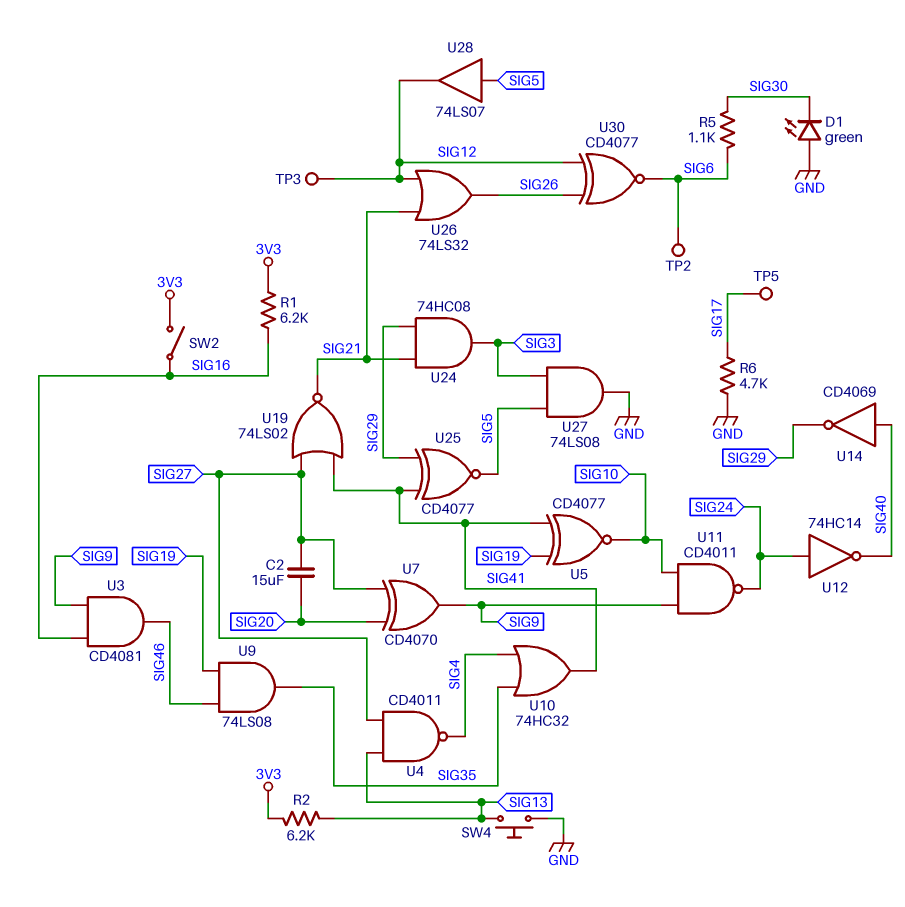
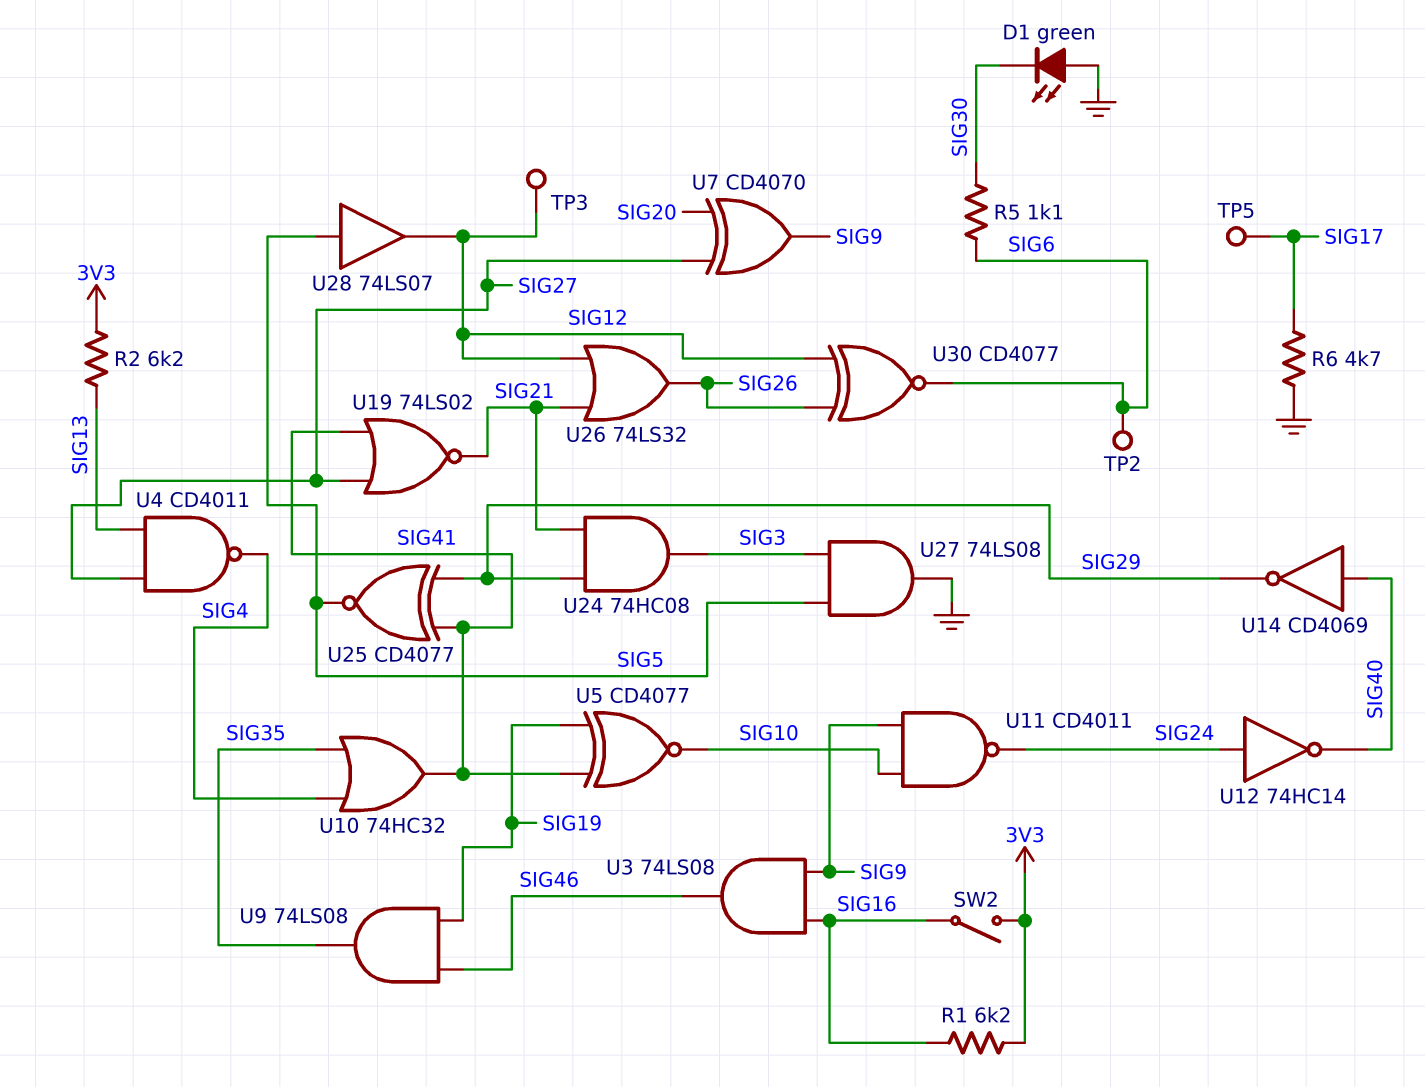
C2: 15uF (SIG20, SIG27) -> none
SW4: button (GND, SIG13) -> none
U3: AND CD4081 (in SIG9, in SIG16, out SIG46) -> AND 74LS08 (in SIG9, in SIG16, out SIG46)

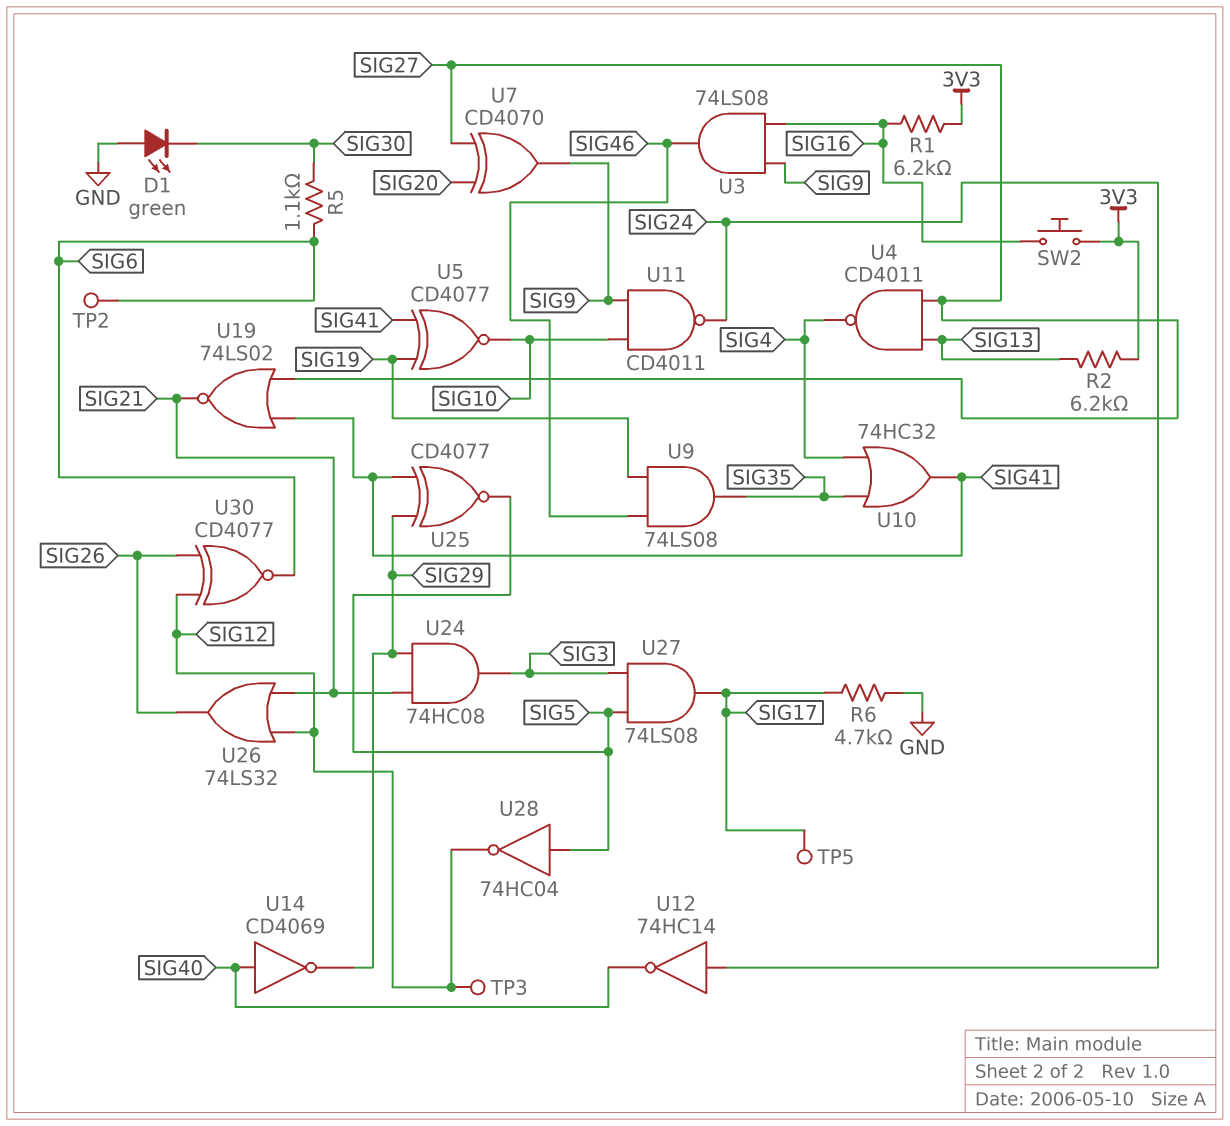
SW2: switch (3V3, SIG16) -> button (3V3, SIG16)
U27: AND 74LS08 (in SIG3, in SIG5, out GND) -> AND 74LS08 (in SIG3, in SIG5, out SIG17)
U28: buffer 74LS07 (in SIG5, out SIG12) -> NOT 74HC04 (in SIG5, out SIG12)

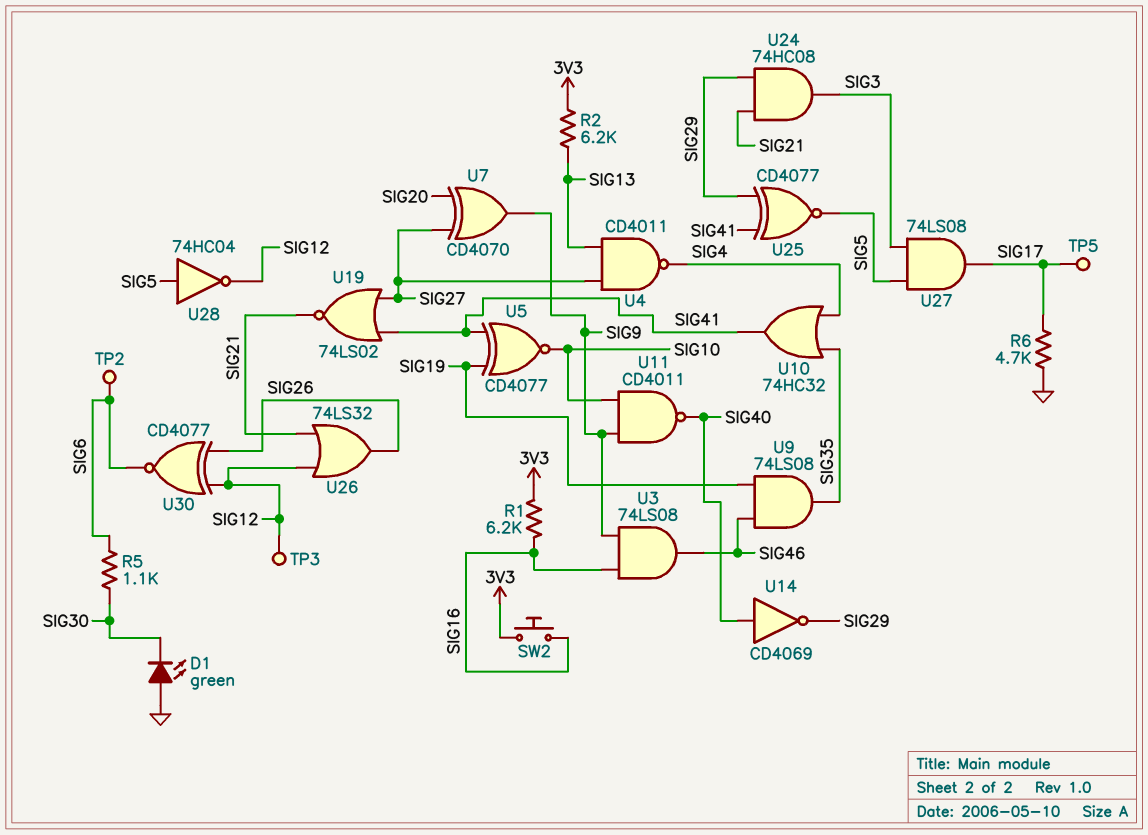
U11: NAND CD4011 (in SIG9, in SIG10, out SIG24) -> NAND CD4011 (in SIG9, in SIG10, out SIG40)
U12: NOT 74HC14 (in SIG24, out SIG40) -> none

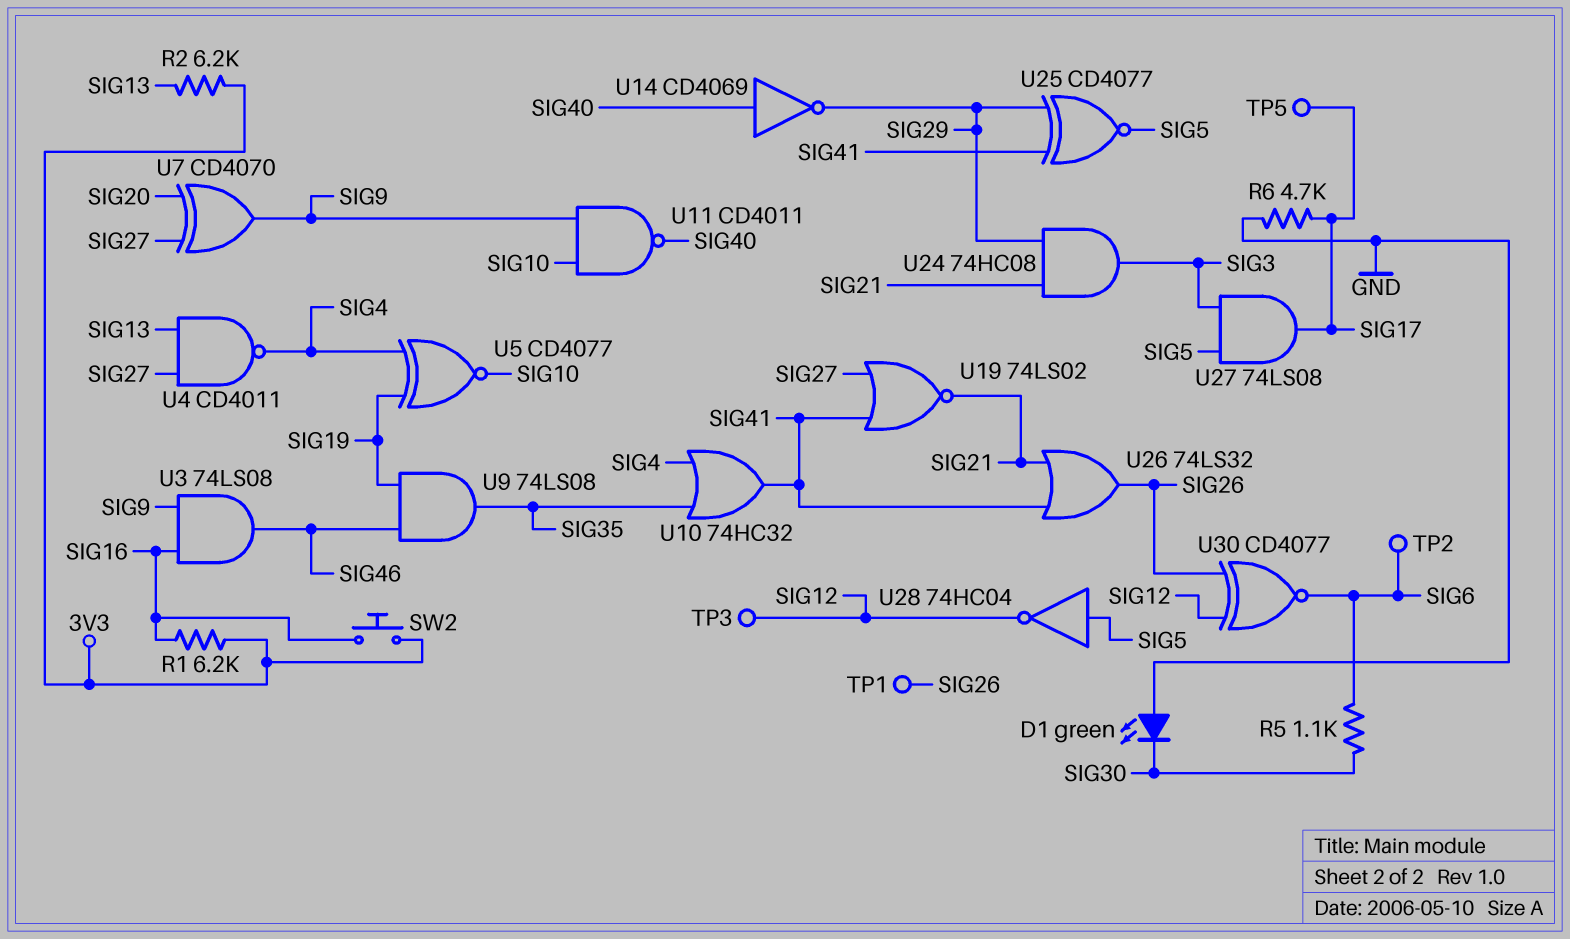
TP1: none -> test point (SIG26)
U5: XNOR CD4077 (in SIG19, in SIG41, out SIG10) -> XNOR CD4077 (in SIG4, in SIG19, out SIG10)
U26: OR 74LS32 (in SIG12, in SIG21, out SIG26) -> OR 74LS32 (in SIG21, in SIG41, out SIG26)

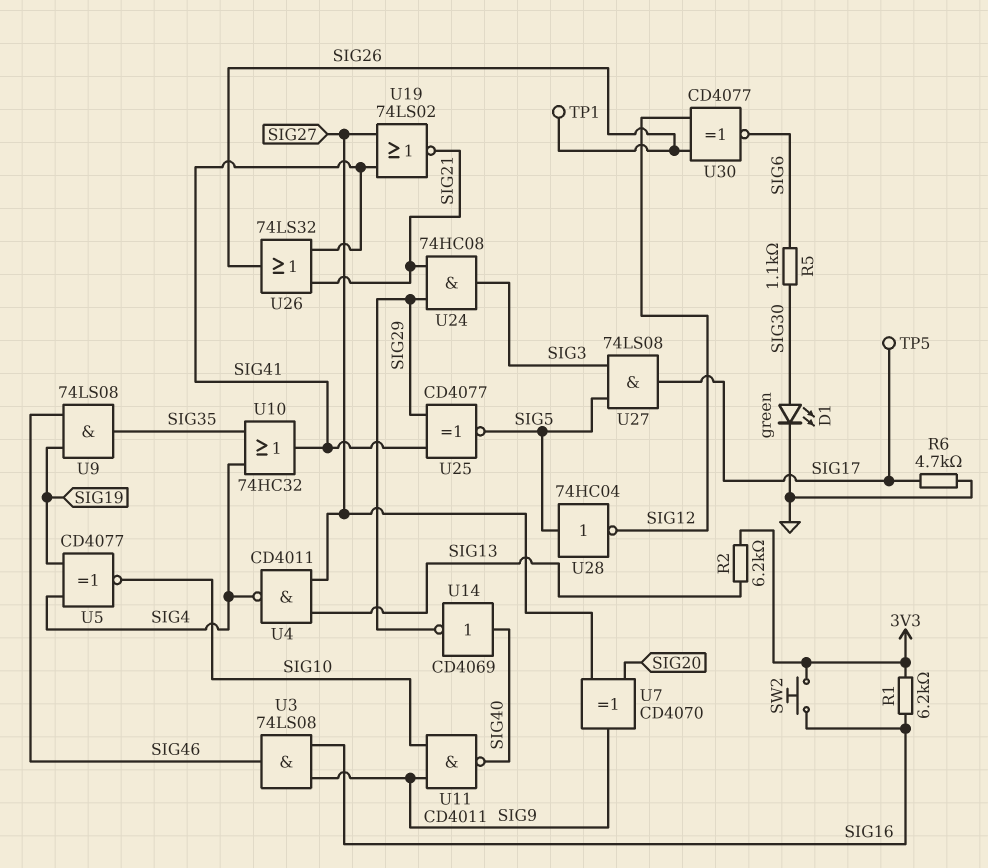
D1: LED green (A GND, K SIG30) -> LED green (A SIG30, K GND)
TP2: test point (SIG6) -> none
TP3: test point (SIG12) -> none

